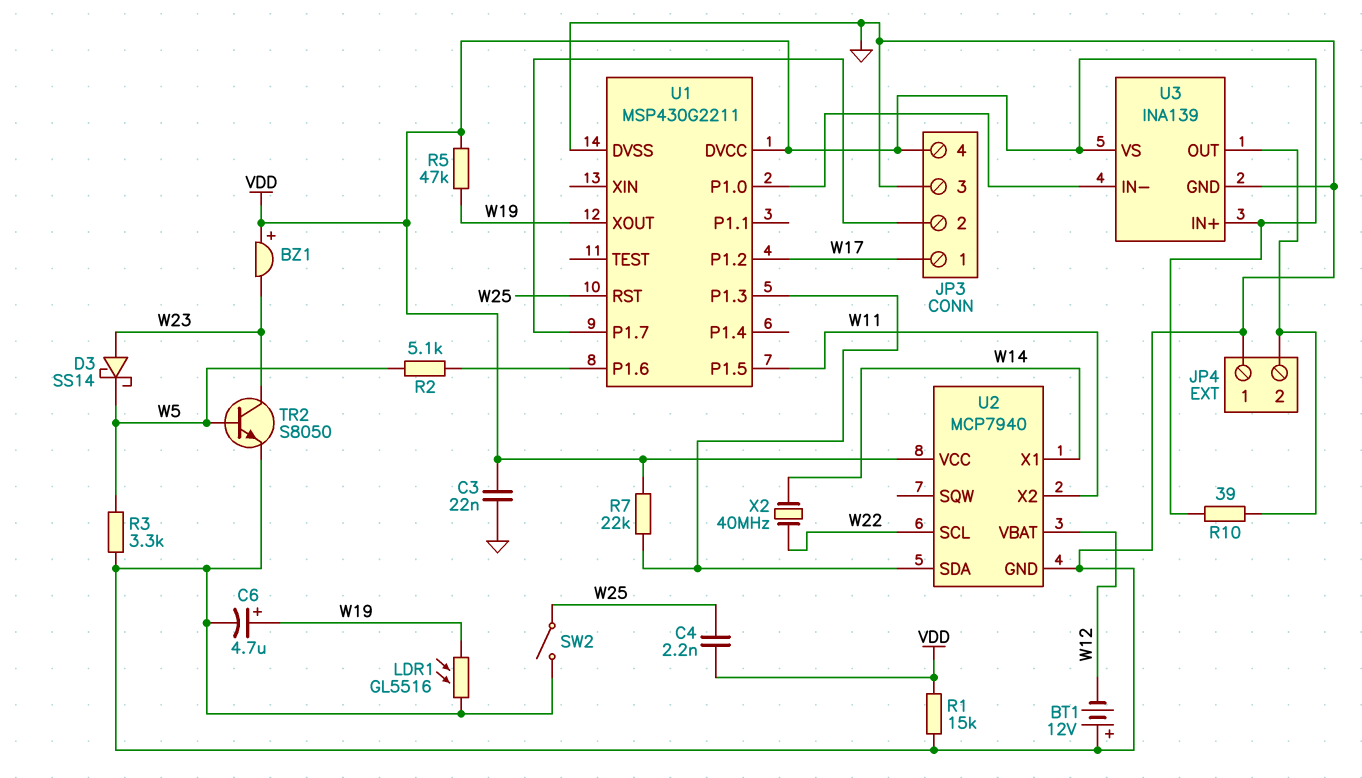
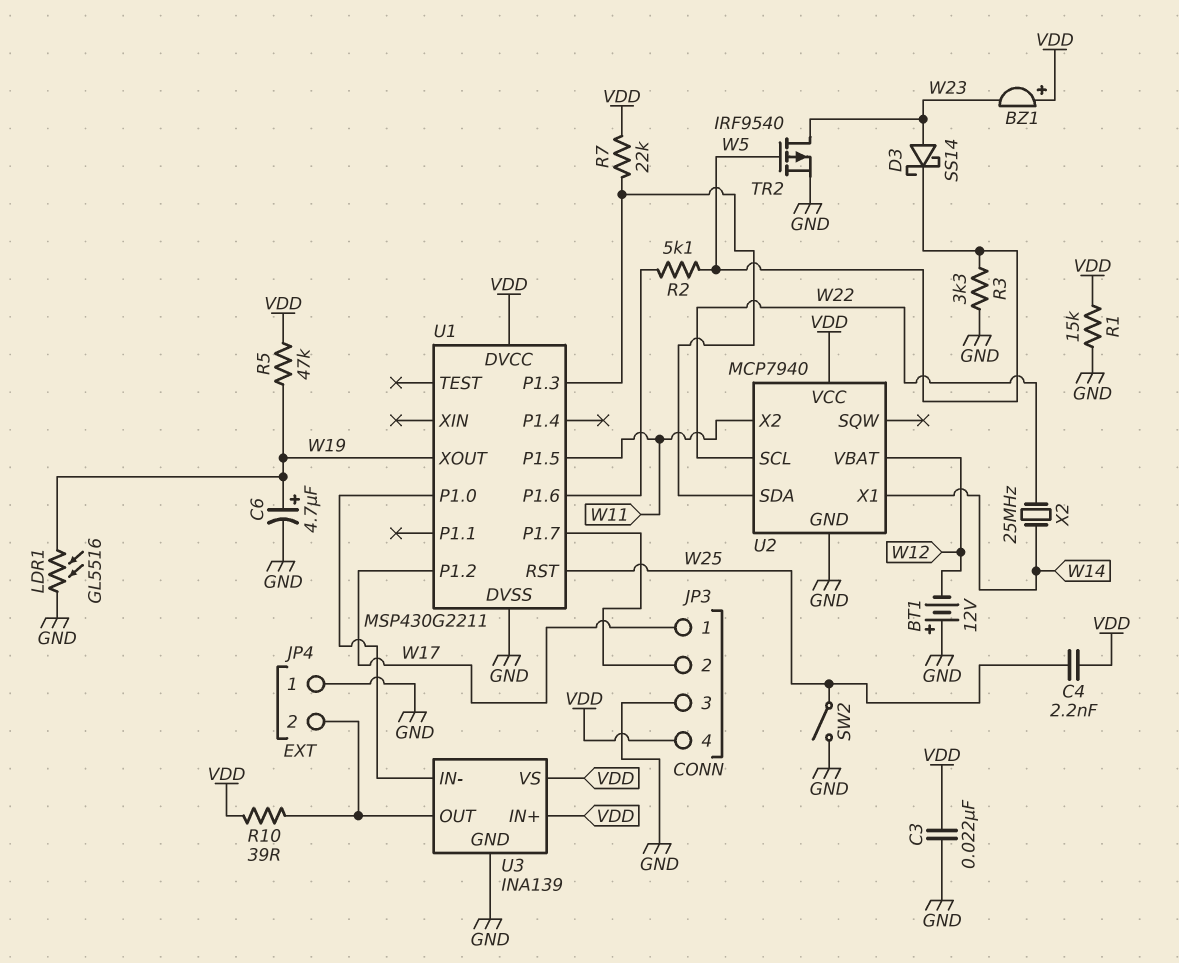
TR2: NPN S8050 (B W5, C W23, E GND) -> PMOS IRF9540 (G W5, D W23, S GND)
X2: 40MHz (W14, W22) -> 25MHz (W14, W22)

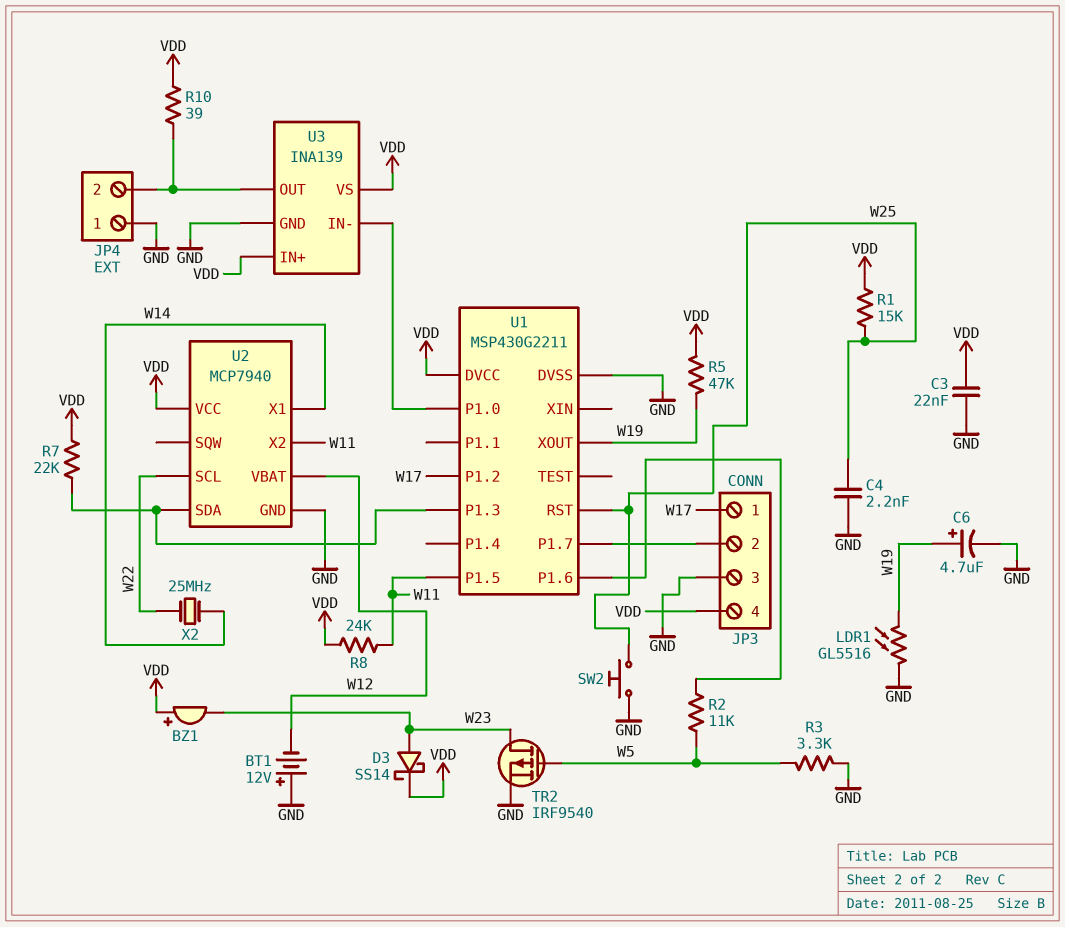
C4: 2.2nF (VDD, W25) -> 2.2nF (GND, W25)
D3: schottky SS14 (A W23, K W5) -> schottky SS14 (A W23, K VDD)
R1: 15k (GND, VDD) -> 15k (VDD, W25)
R2: 5.1k (U1/P1.6, W5) -> 11k (U1/P1.6, W5)
R8: none -> 24k (VDD, W11)
SW2: switch (GND, W25) -> button (GND, W25)

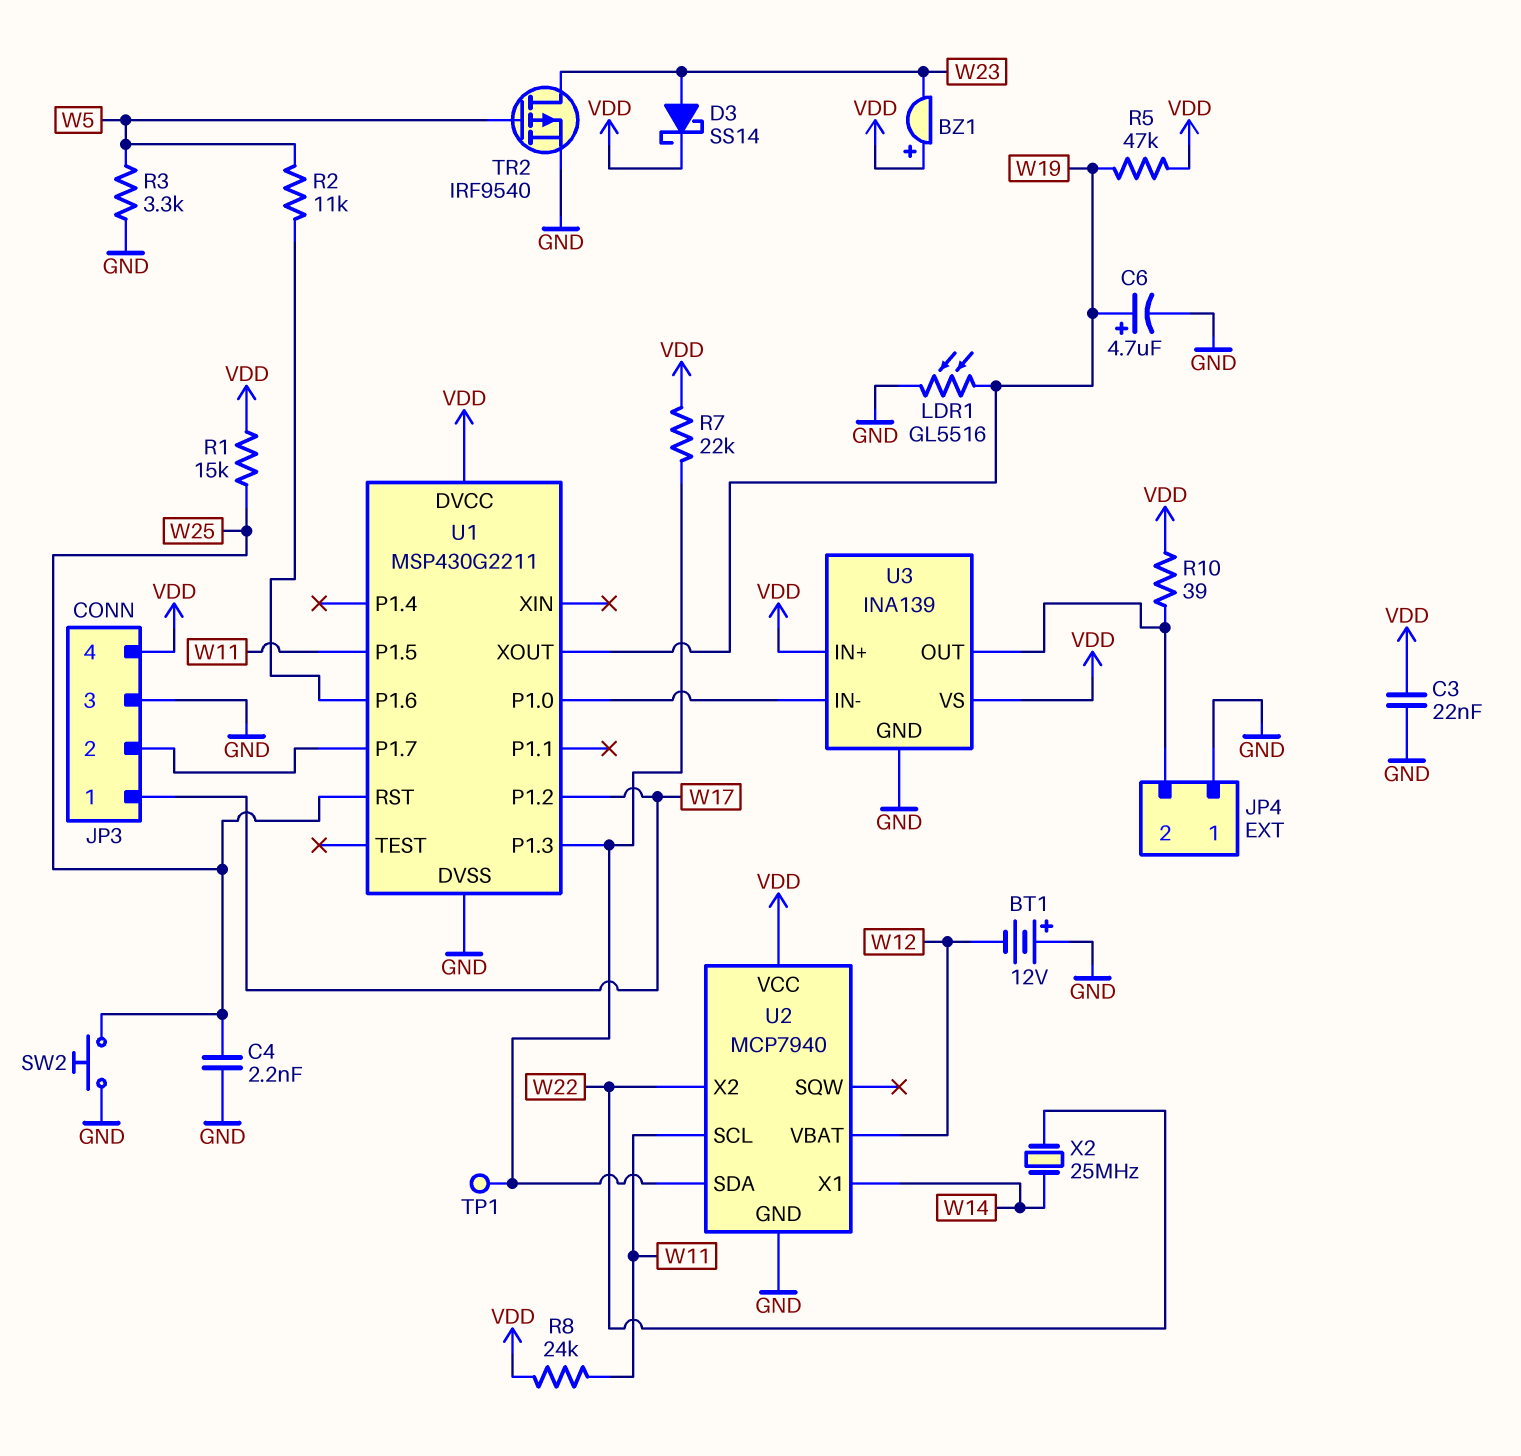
TP1: none -> test point (U1/P1.3)
U2 pin SCL: W22 -> W11
U2 pin X2: W11 -> W22

